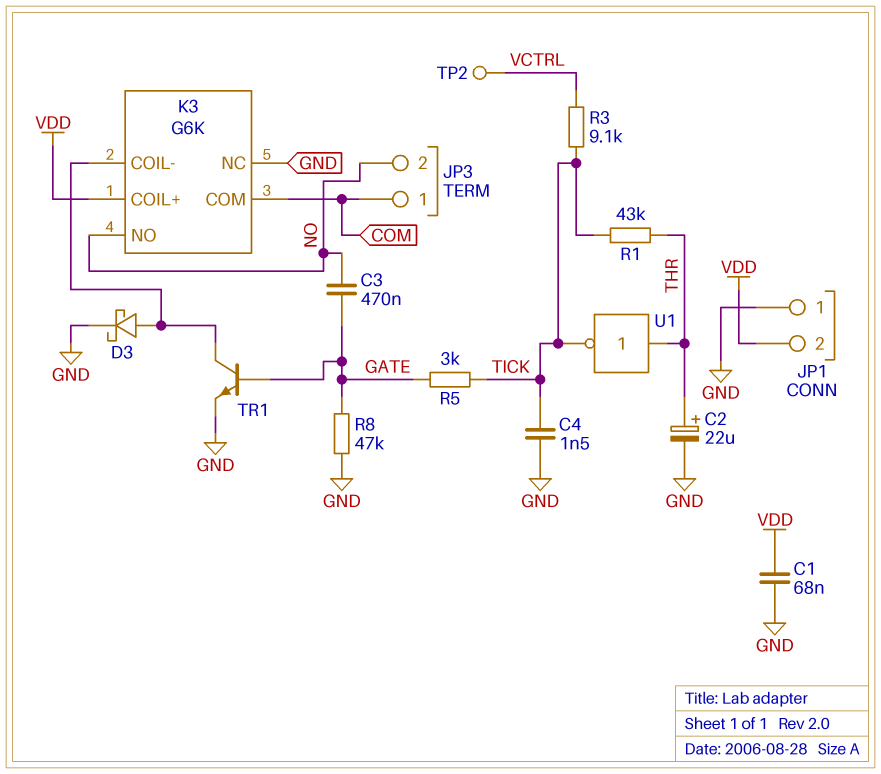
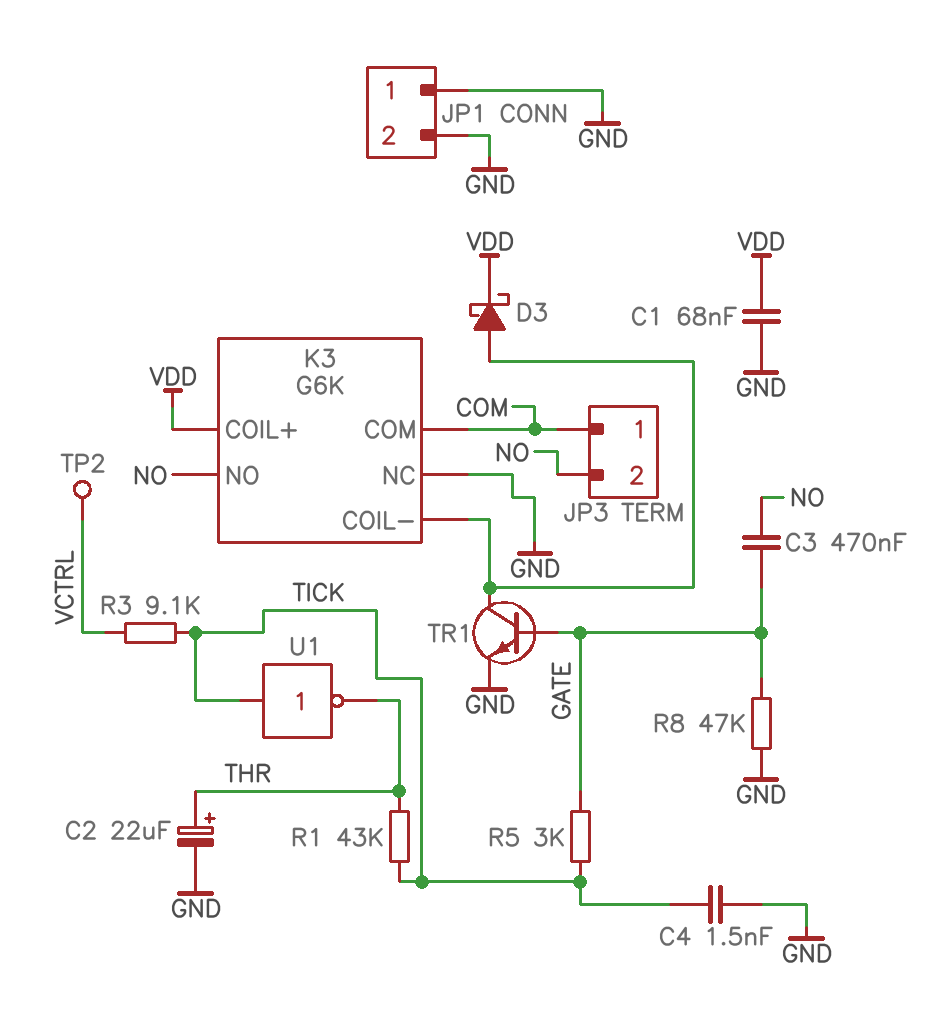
D3: schottky (A K3/COIL-, K GND) -> schottky (A K3/COIL-, K VDD)
JP1 pin 2: VDD -> GND
U1: NOT (in THR, out TICK) -> NOT (in TICK, out THR)

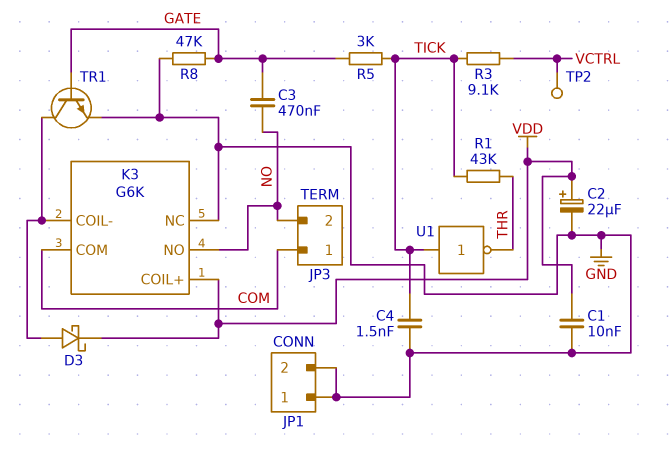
C1: 68nF (GND, VDD) -> 10nF (GND, VDD)
C2: 22uF (plus THR, minus GND) -> 22uF (plus VDD, minus GND)

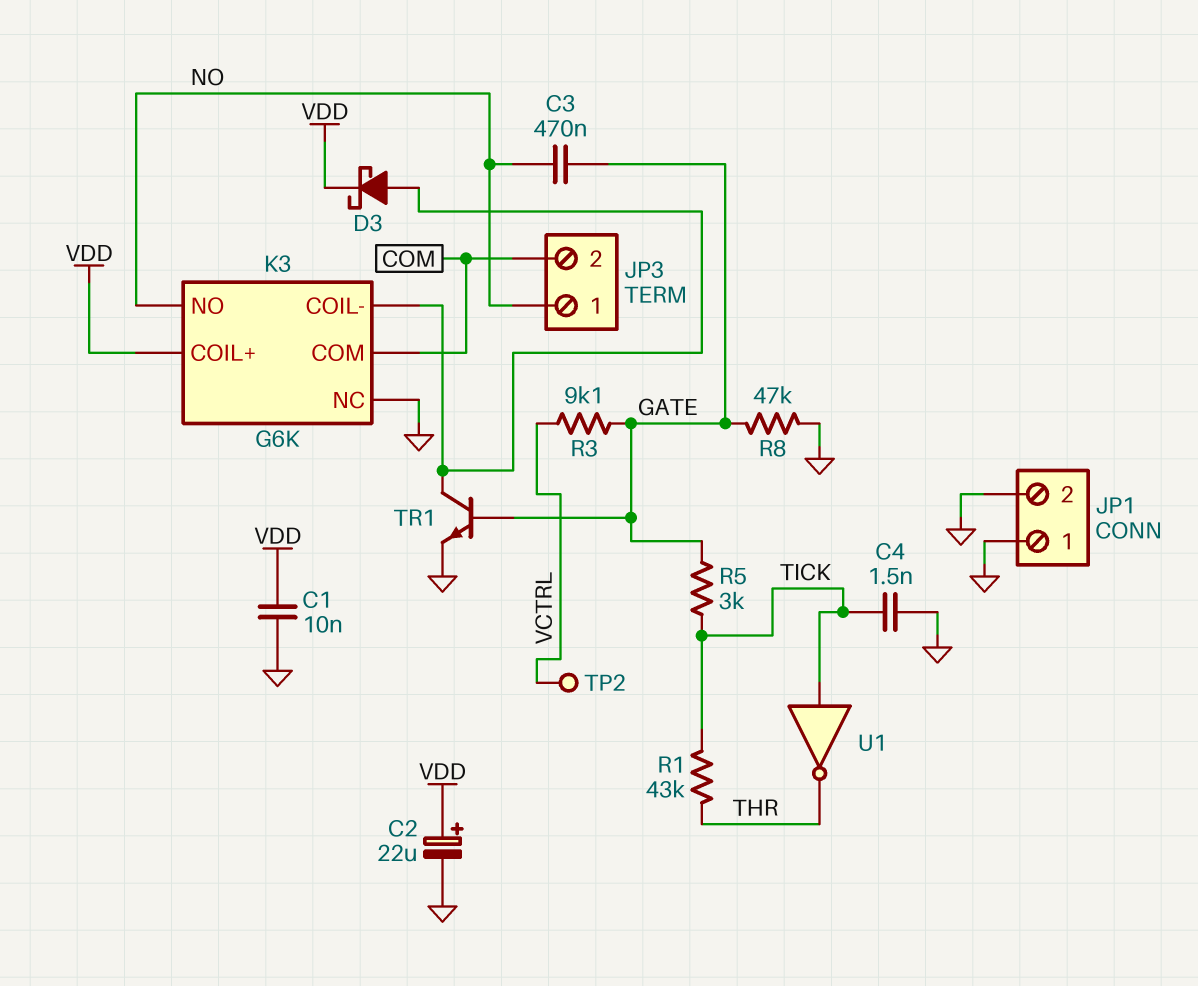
JP3 pin 1: COM -> NO
JP3 pin 2: NO -> COM
R3: 9.1k (TICK, VCTRL) -> 9.1k (GATE, VCTRL)

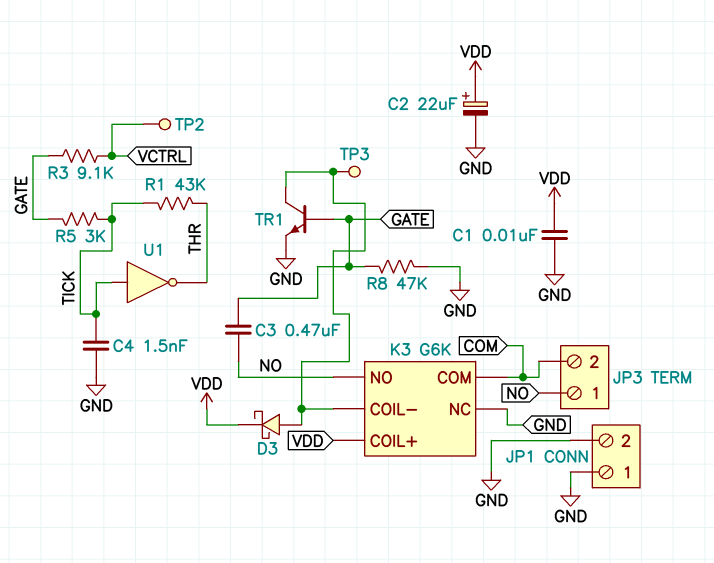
TP3: none -> test point (K3/COIL-)

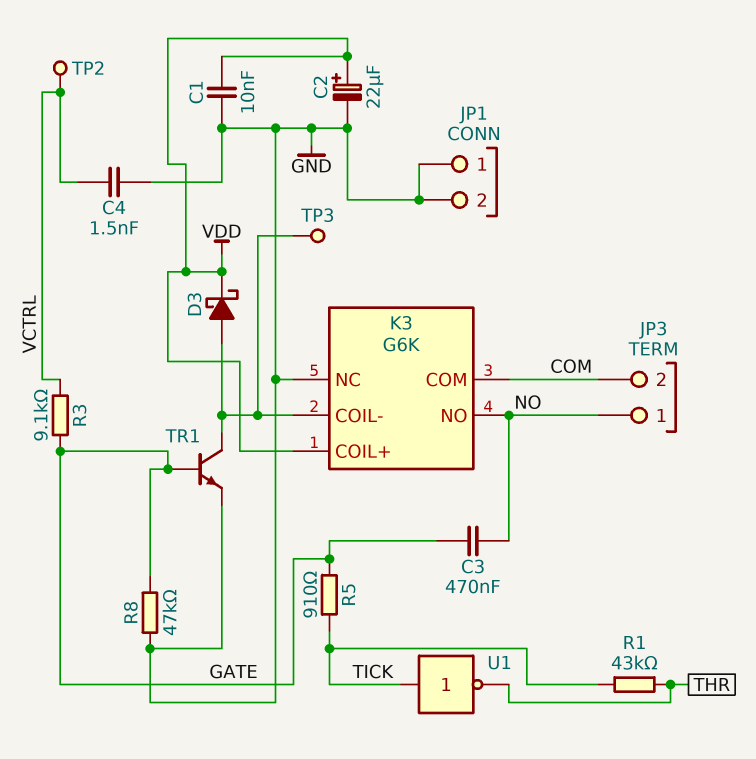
C4: 1.5nF (GND, TICK) -> 1.5nF (GND, VCTRL)
R5: 3k (GATE, TICK) -> 910 (GATE, TICK)

